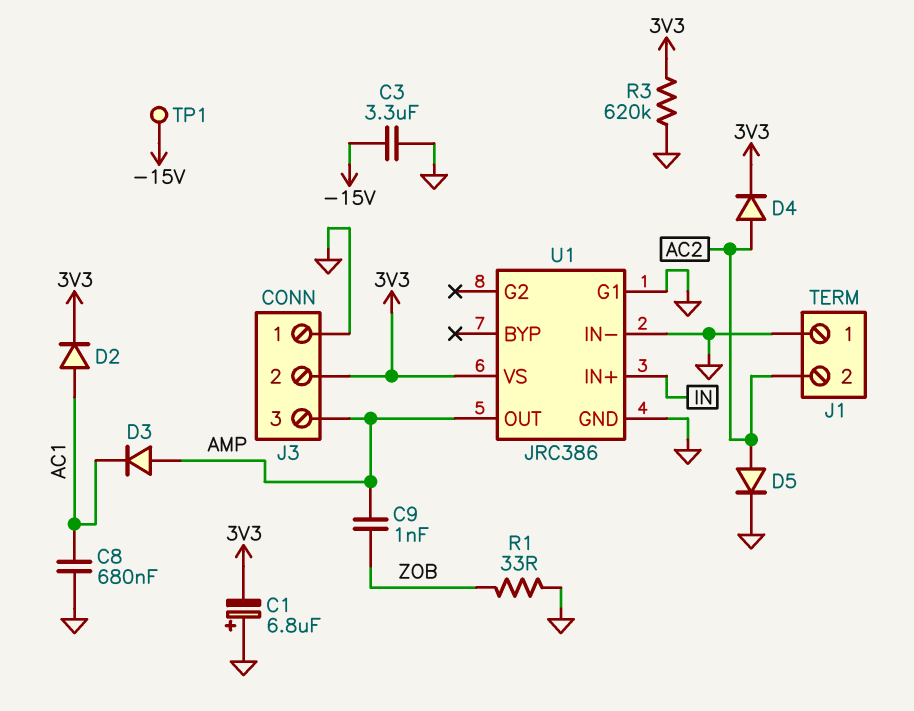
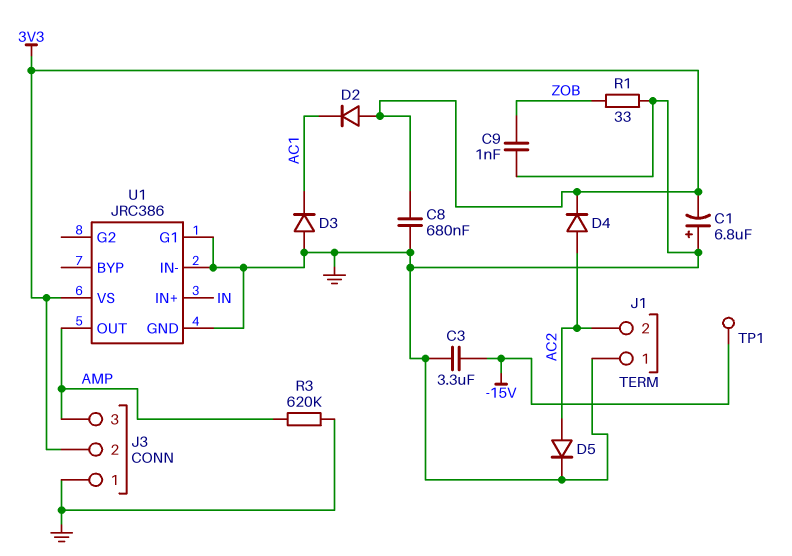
C8: 680nF (AC1, GND) -> 680nF (3V3, GND)
C9: 1nF (AMP, ZOB) -> 1nF (GND, ZOB)
D2: diode (A AC1, K 3V3) -> diode (A 3V3, K AC1)
D3: diode (A AMP, K AC1) -> diode (A GND, K AC1)
R3: 620k (3V3, GND) -> 620k (AMP, GND)

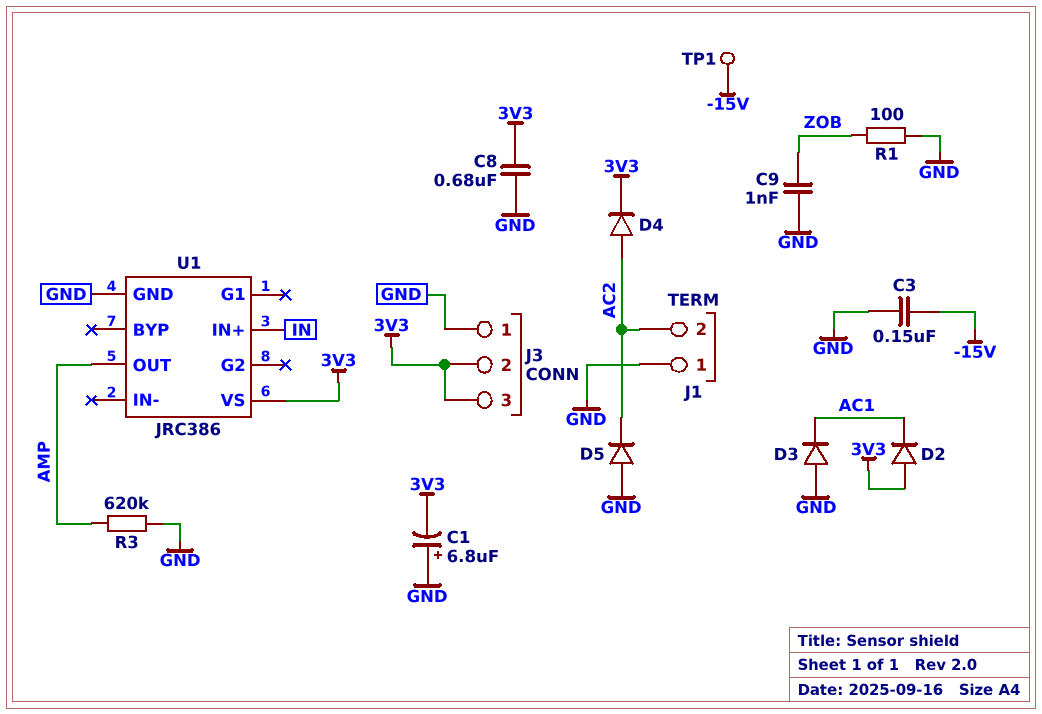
C3: 3.3uF (-15V, GND) -> 150nF (-15V, GND)
D5: diode (A AC2, K GND) -> diode (A GND, K AC2)
J3 pin 3: AMP -> 3V3
R1: 33 (GND, ZOB) -> 100 (GND, ZOB)
U1 pin G1: GND -> none
U1 pin IN-: GND -> none

